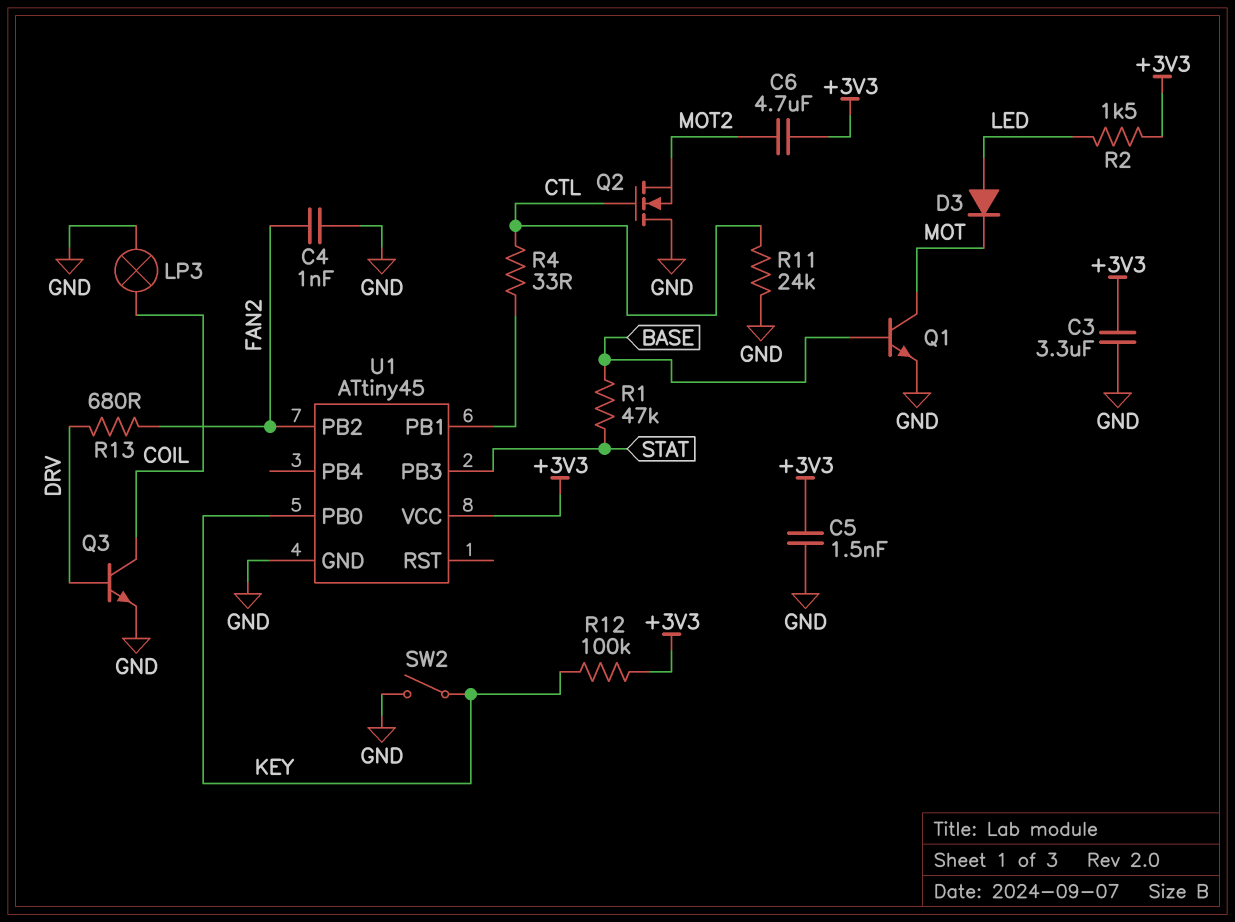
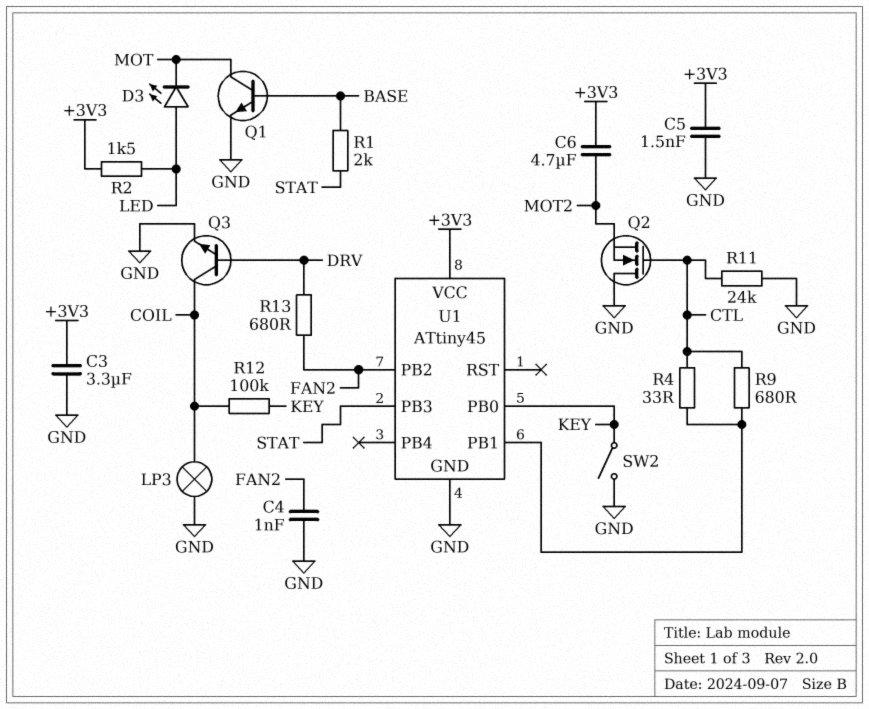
D3: diode (A LED, K MOT) -> LED (A LED, K MOT)
R1: 47k (BASE, STAT) -> 2k (BASE, STAT)
R9: none -> 680 (CTL, U1/PB1)
R12: 100k (+3V3, KEY) -> 100k (COIL, KEY)

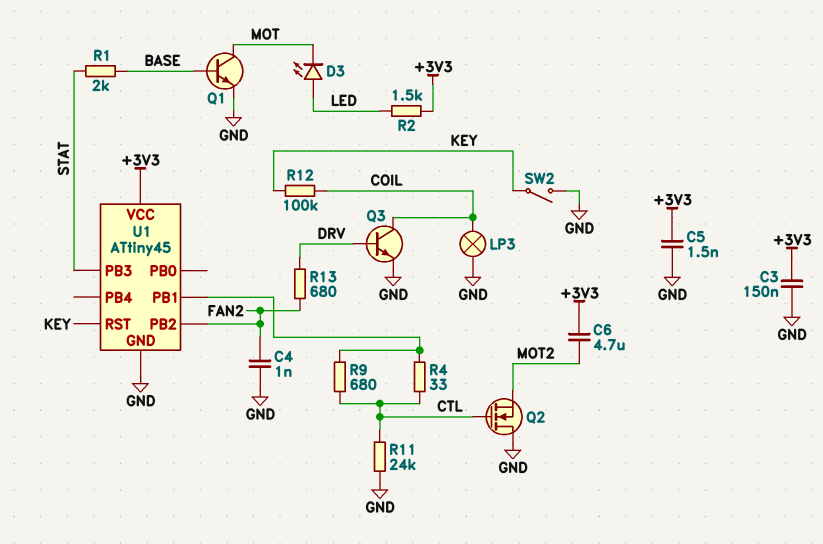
C3: 3.3uF (+3V3, GND) -> 150nF (+3V3, GND)
U1 pin PB0: KEY -> none
U1 pin RST: none -> KEY

